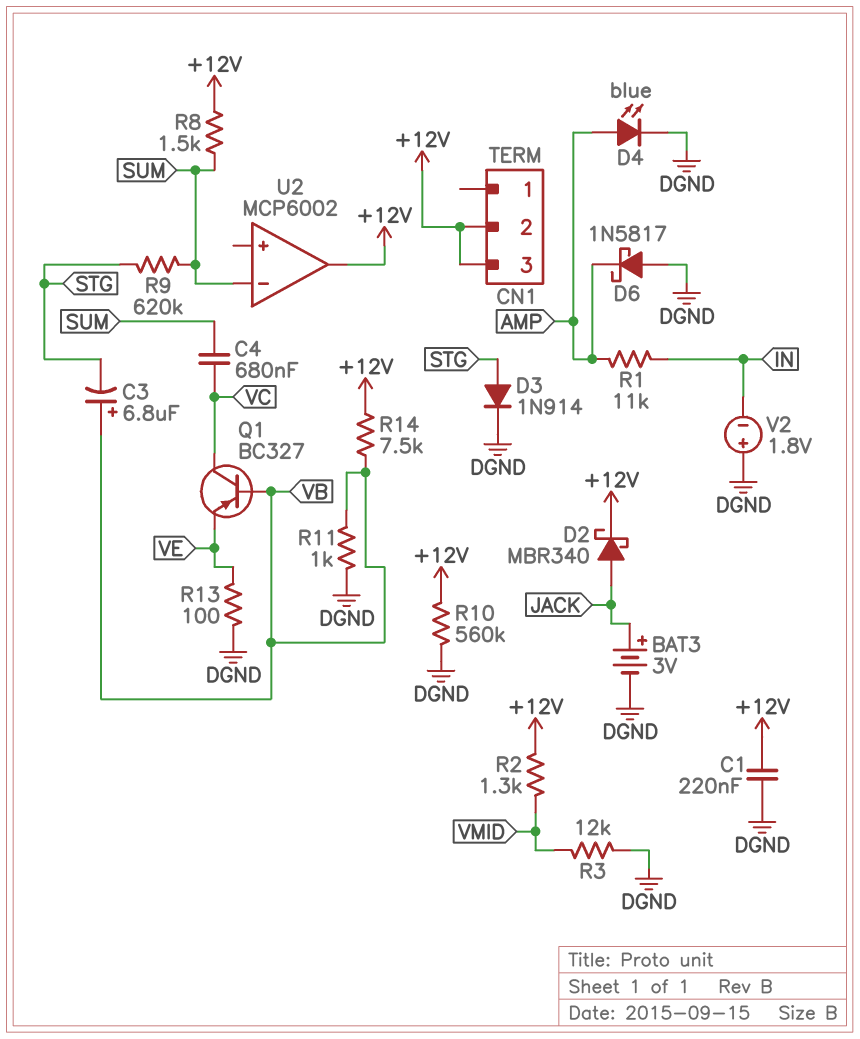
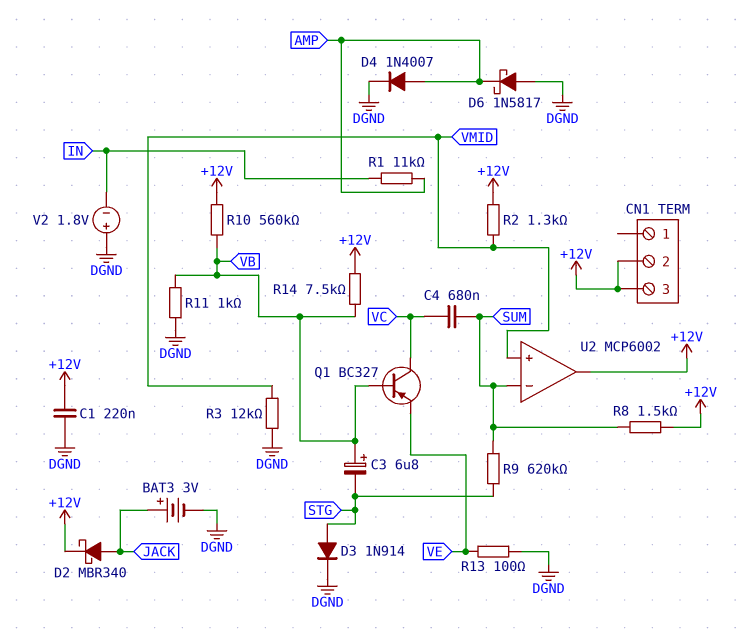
D4: LED blue (A AMP, K DGND) -> diode 1N4007 (A AMP, K DGND)
R10: 560k (+12V, DGND) -> 560k (+12V, VB)
U2 pin in+: none -> VMID

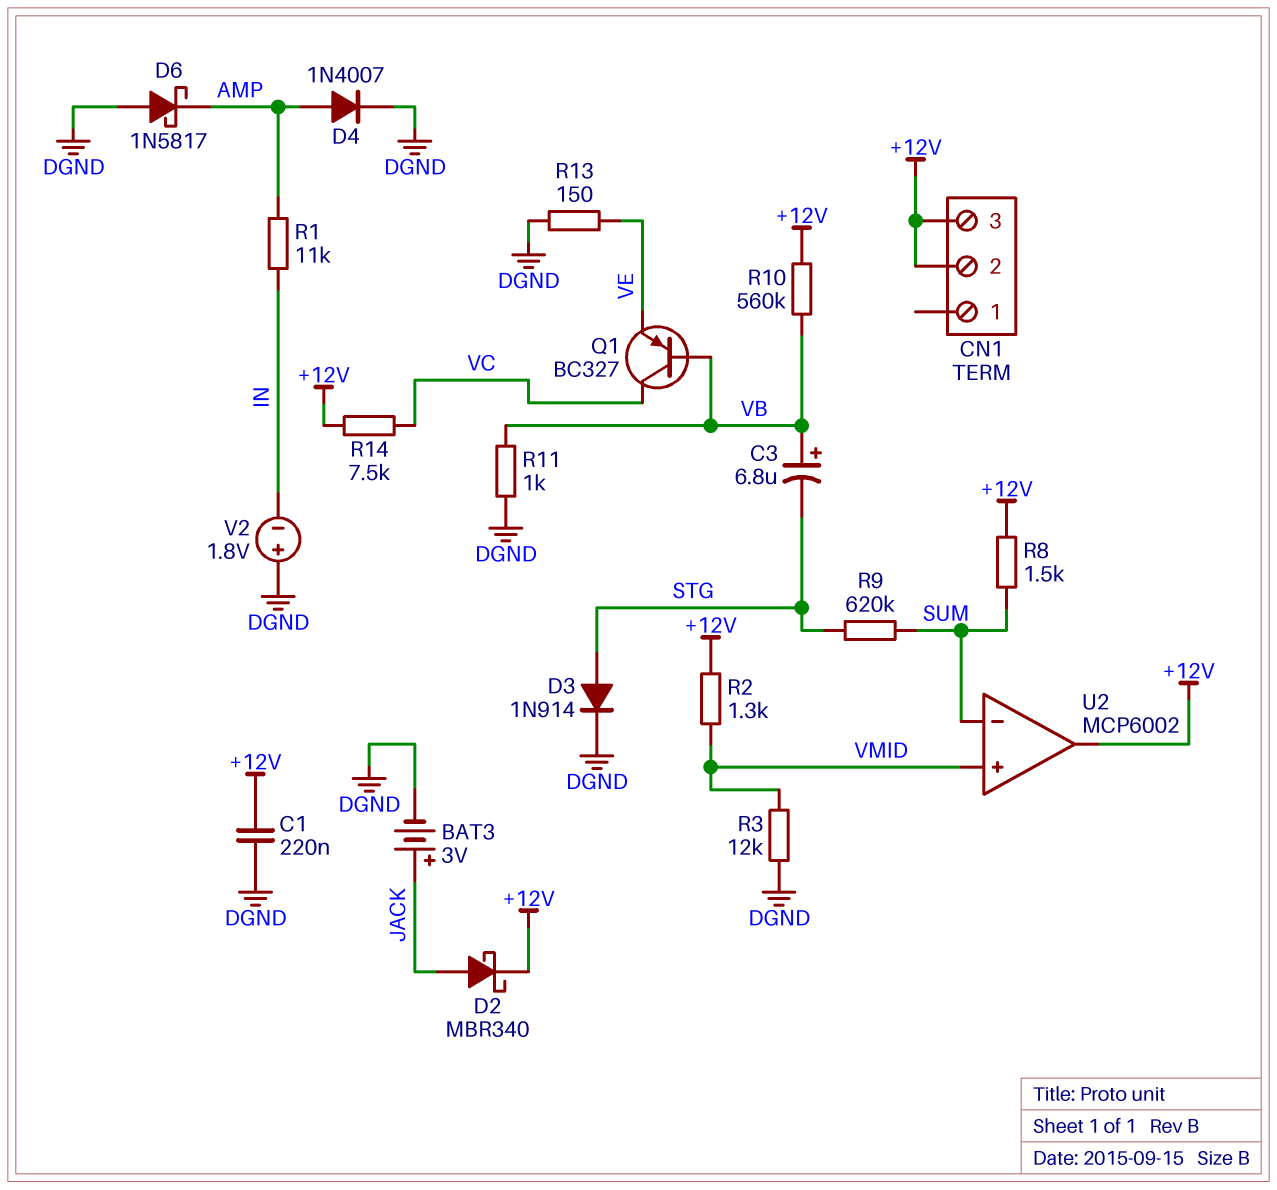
C4: 680nF (SUM, VC) -> none
R13: 100 (DGND, VE) -> 150 (DGND, VE)
R14: 7.5k (+12V, VB) -> 7.5k (+12V, VC)

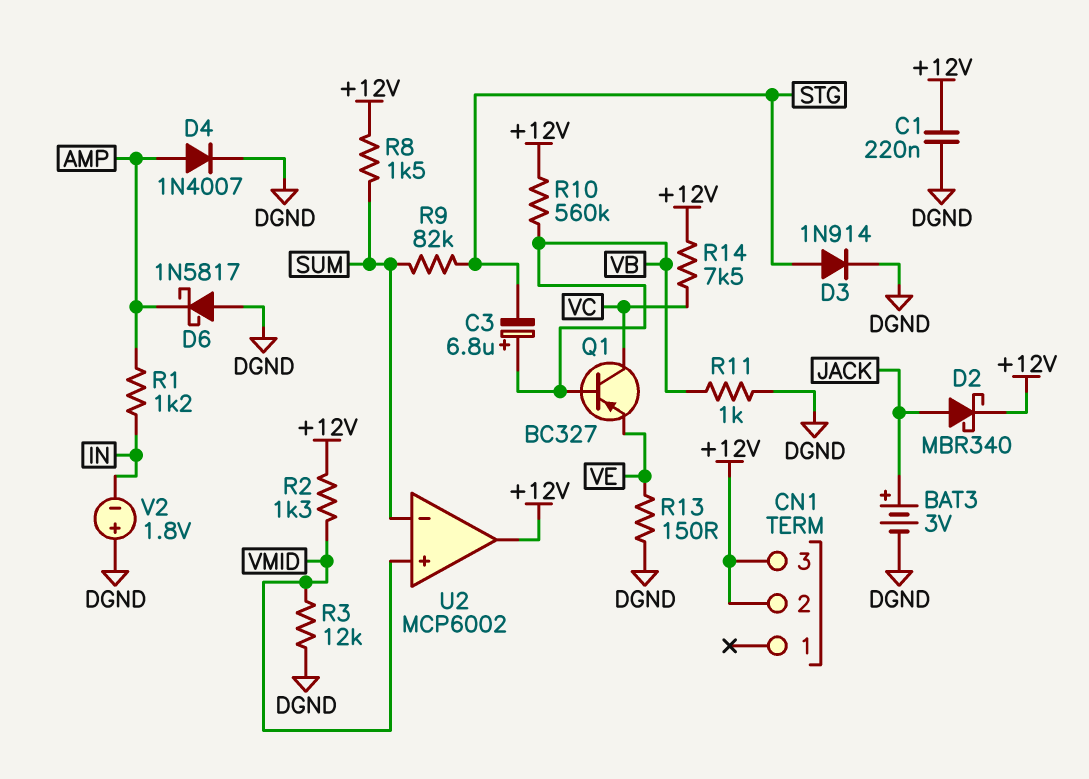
R1: 11k (AMP, IN) -> 1.2k (AMP, IN)
R9: 620k (STG, SUM) -> 82k (STG, SUM)

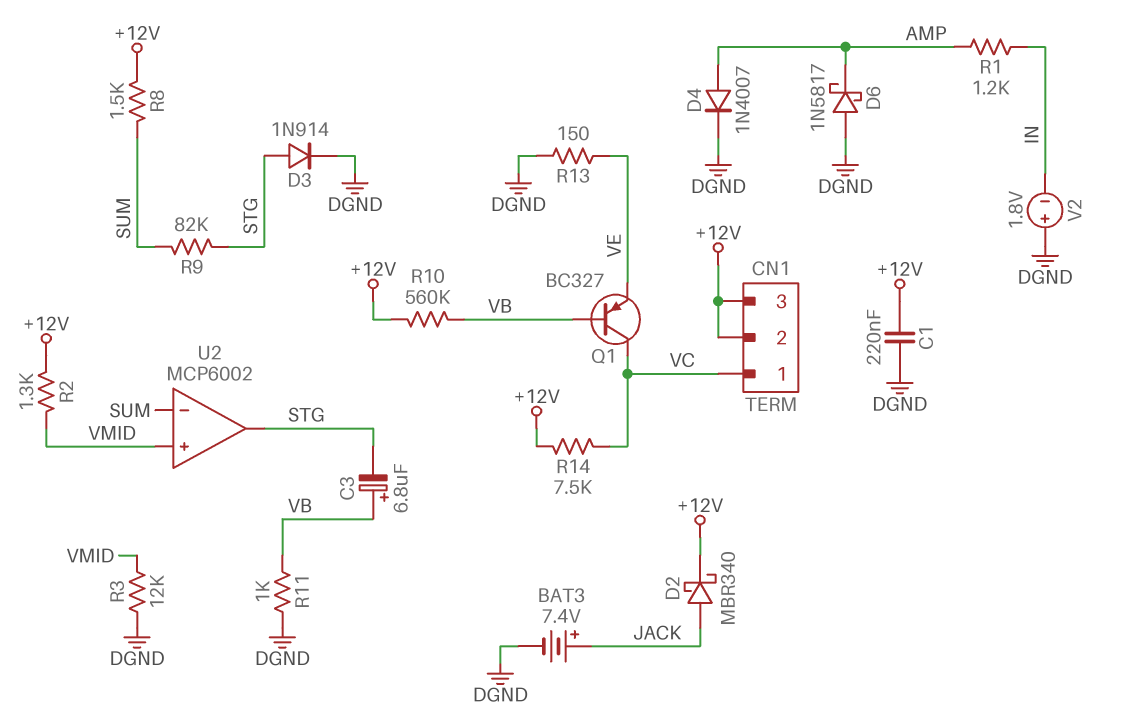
BAT3: 3V (plus JACK, minus DGND) -> 7.4V (plus JACK, minus DGND)
CN1 pin 1: none -> VC
U2 pin out: +12V -> STG

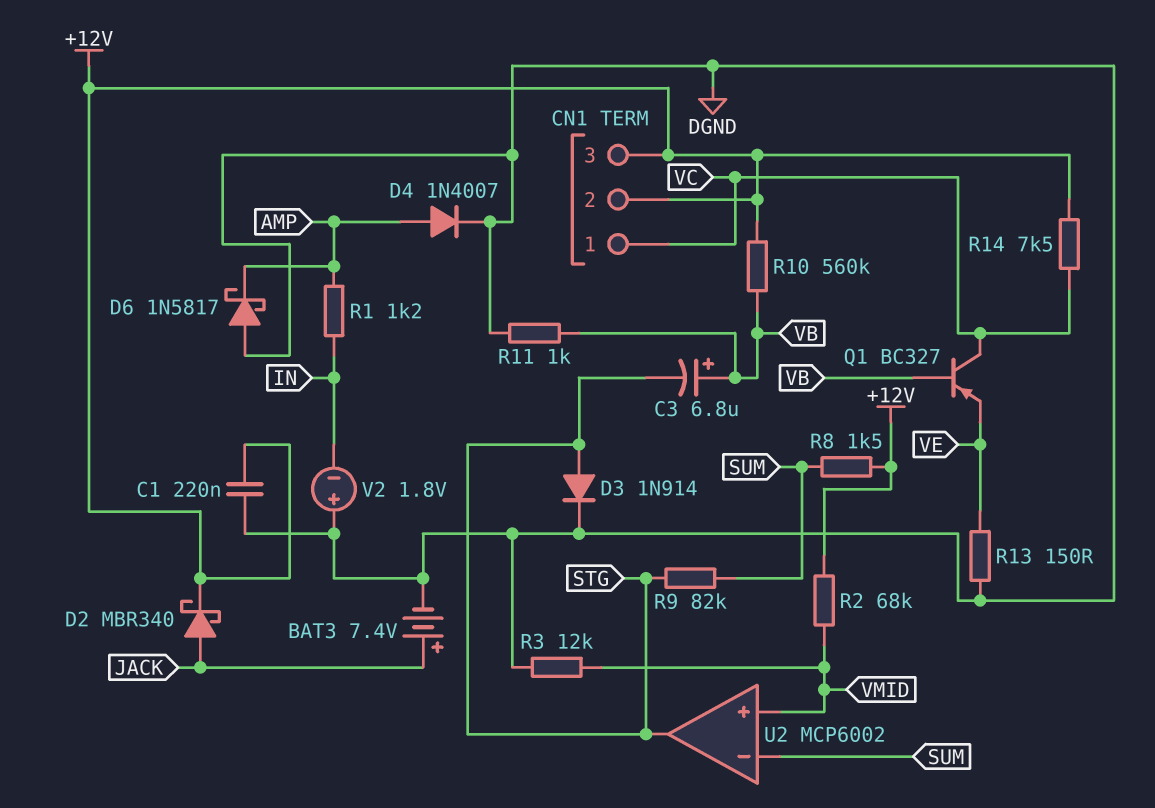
R2: 1.3k (+12V, VMID) -> 68k (+12V, VMID)

